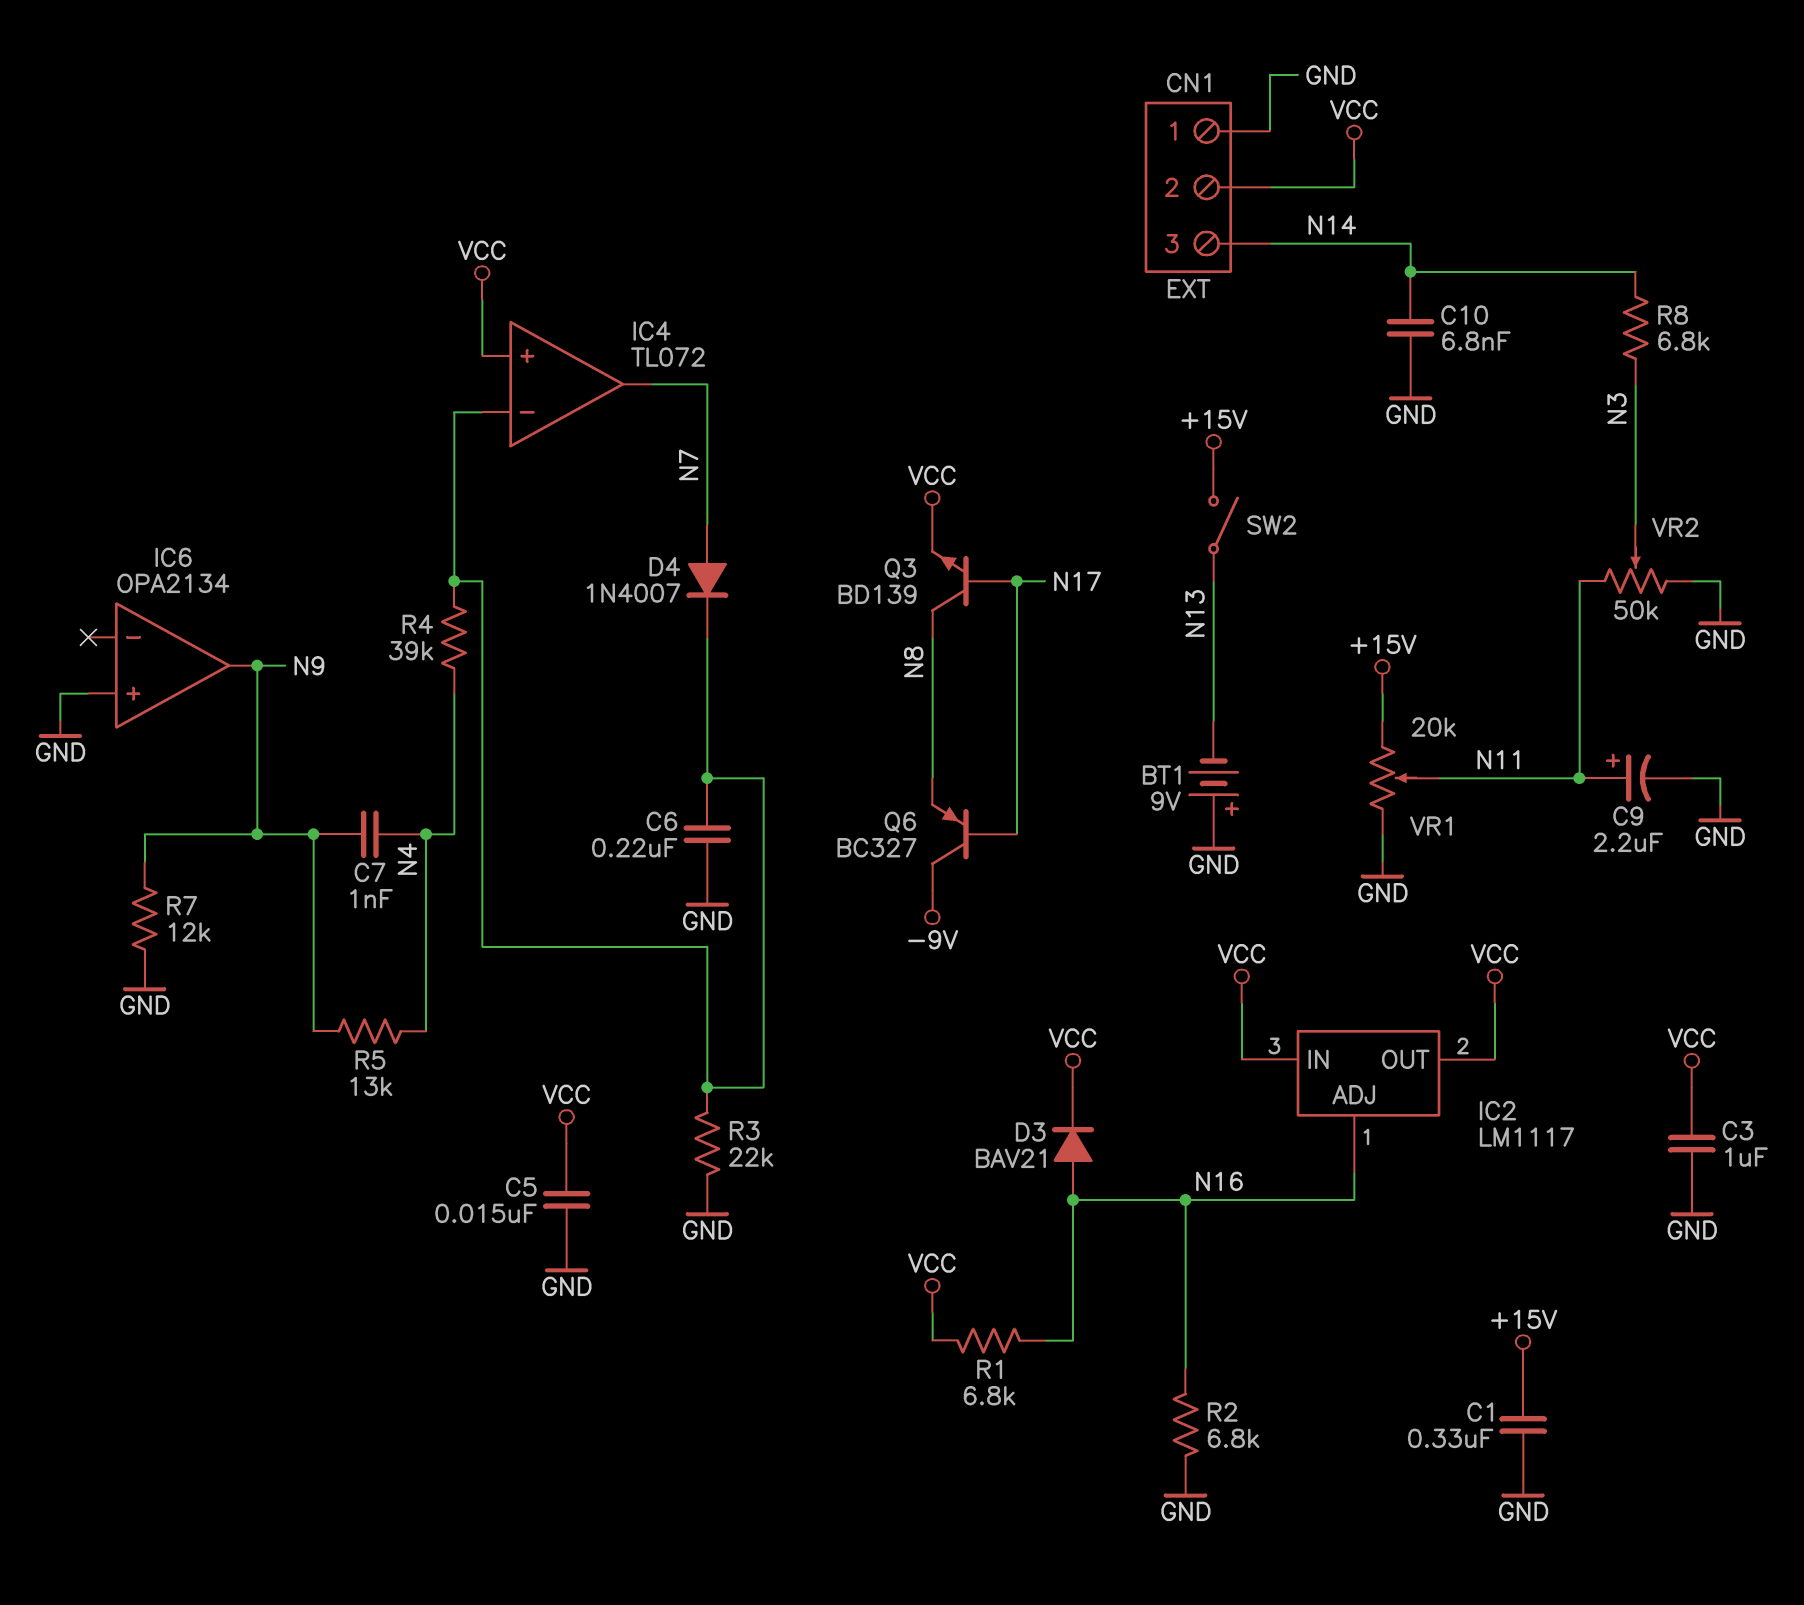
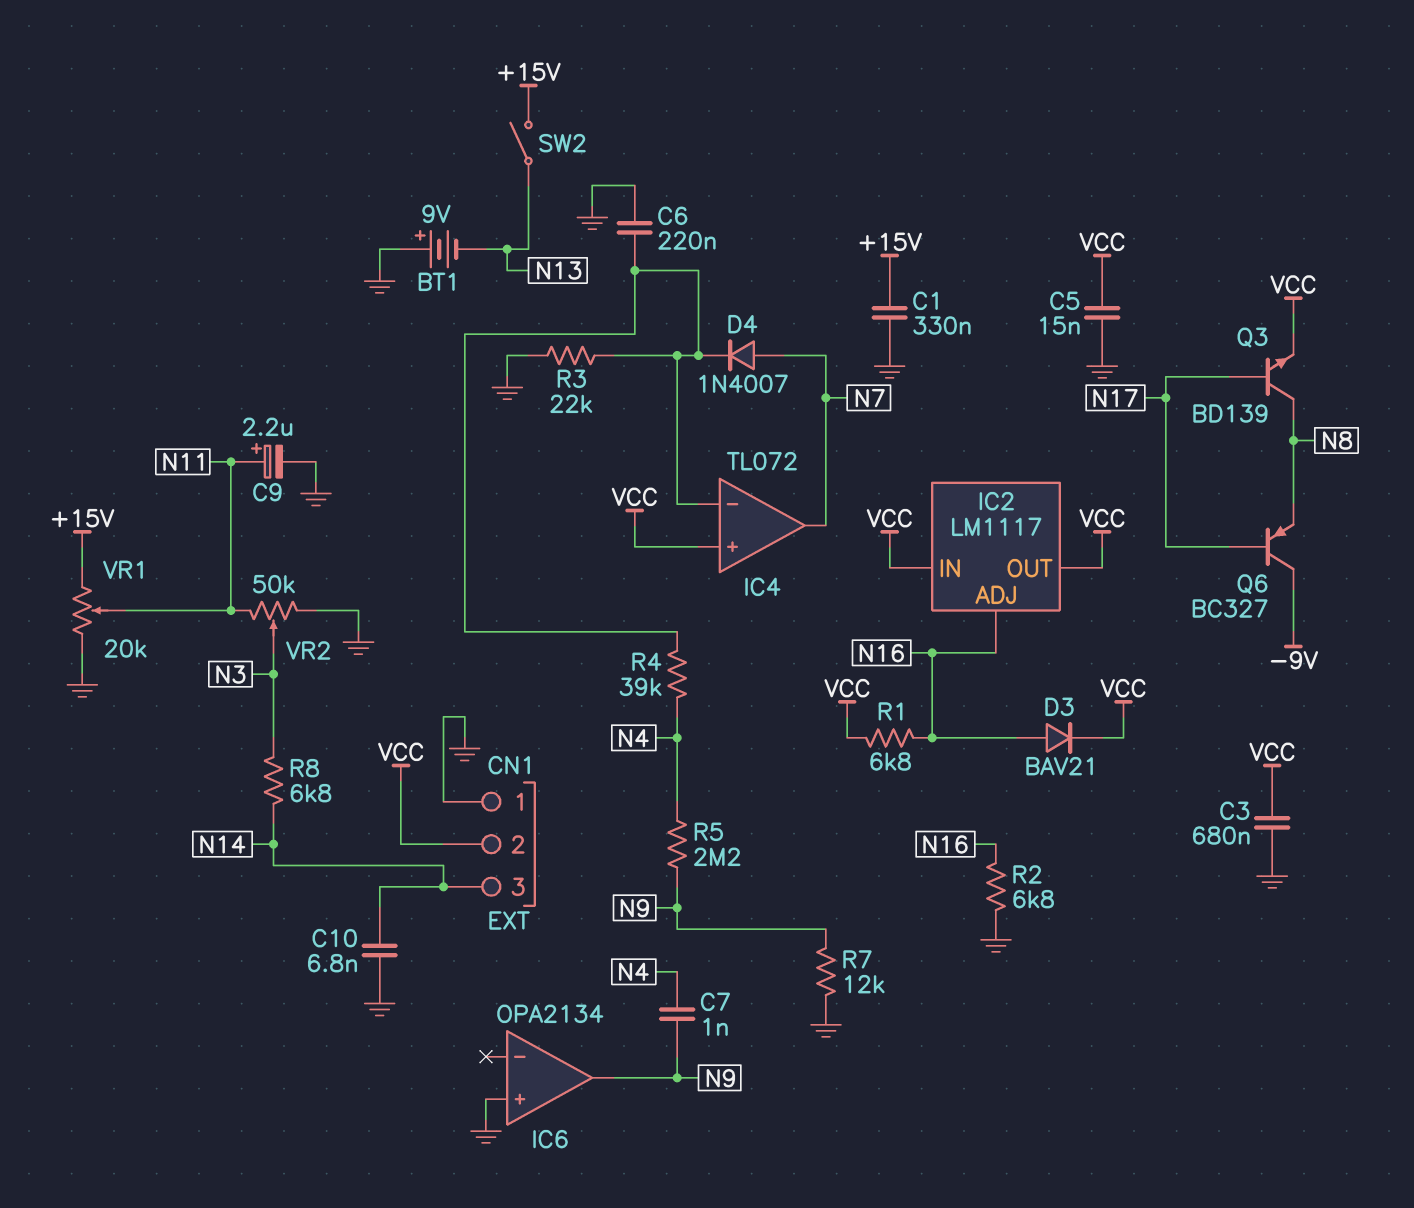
C3: 1uF (GND, VCC) -> 680nF (GND, VCC)
R5: 13k (N4, N9) -> 2.2M (N4, N9)

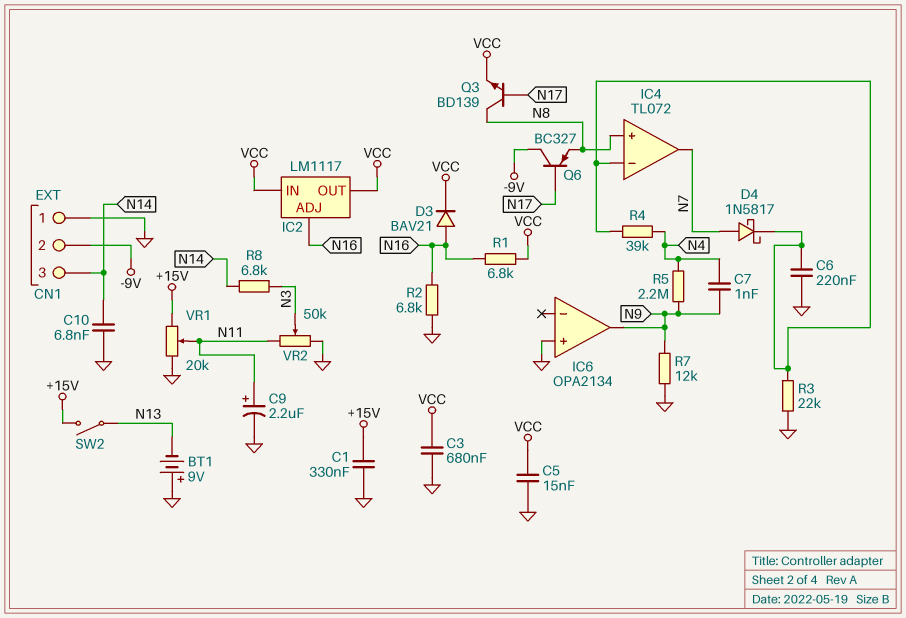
CN1 pin 2: VCC -> -9V
D4: diode 1N4007 (A N7, K IC4/in-) -> schottky 1N5817 (A N7, K IC4/in-)
IC4 pin in+: VCC -> N8

